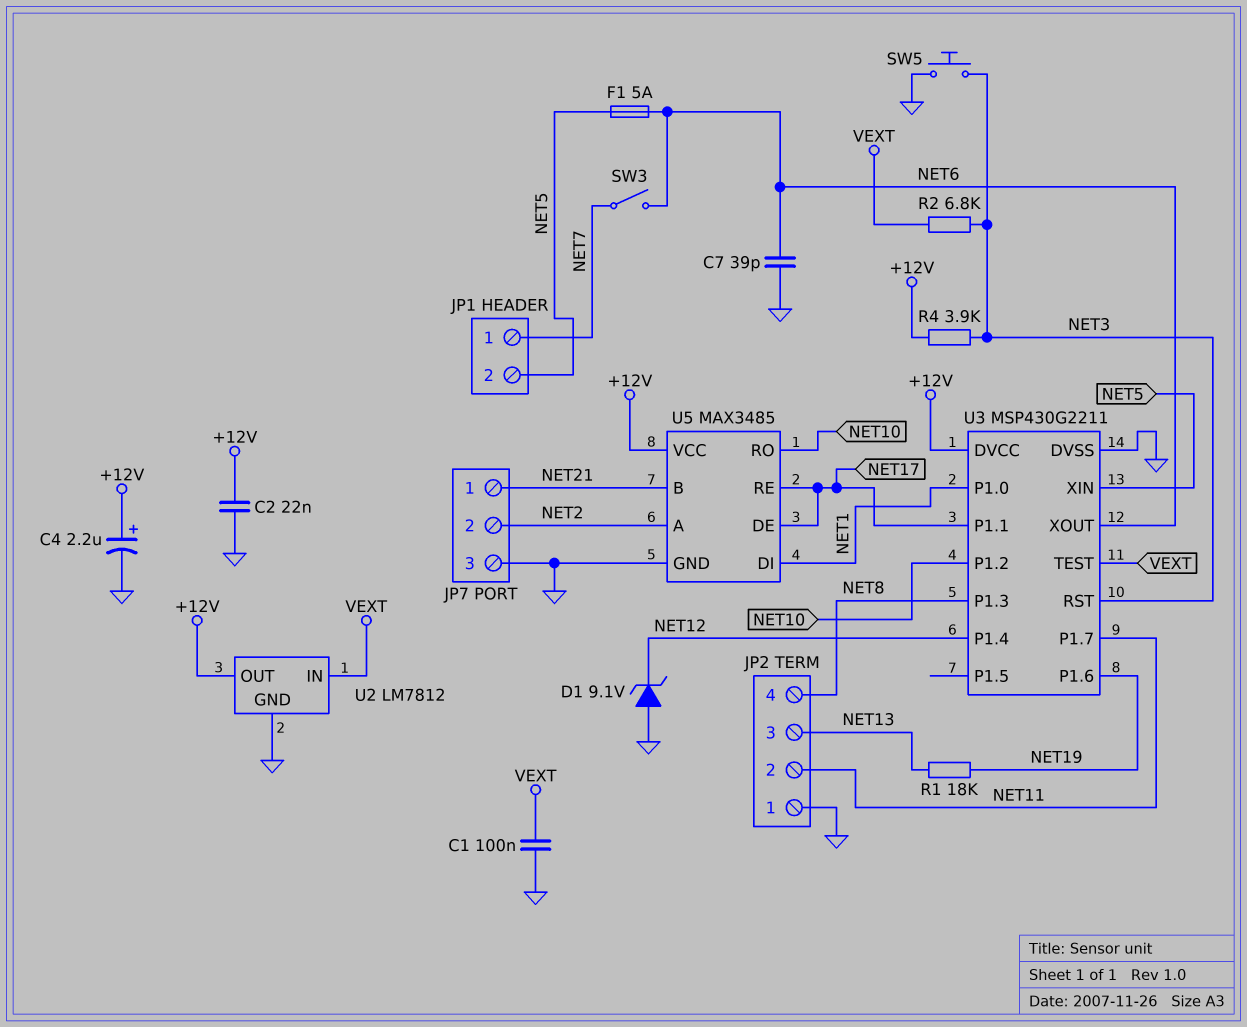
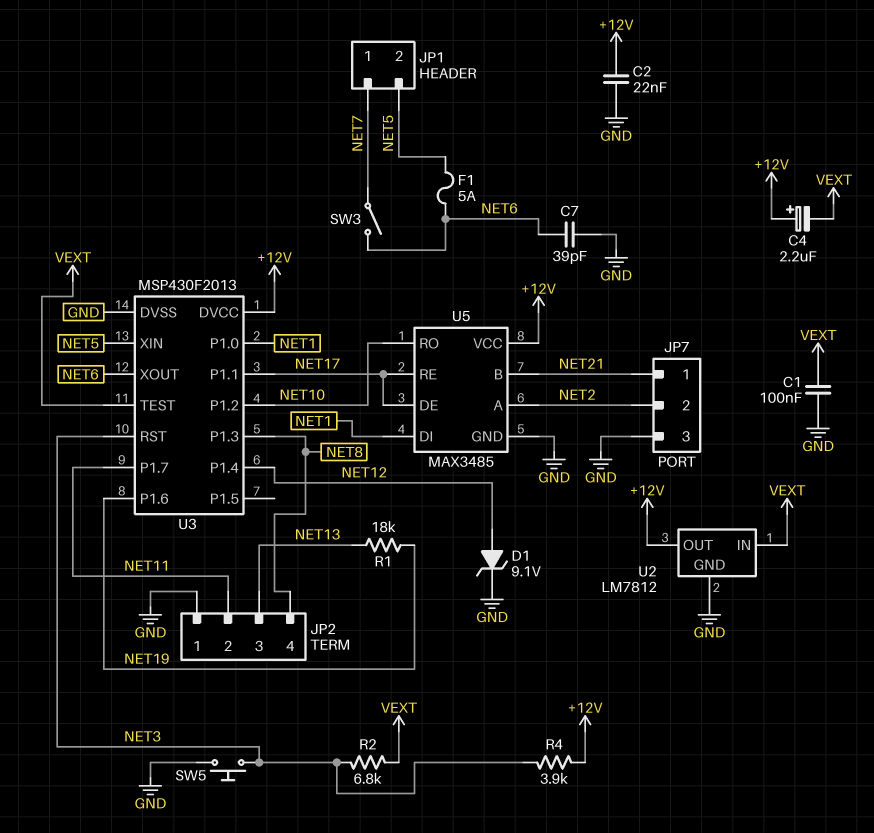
C4: 2.2uF (plus +12V, minus GND) -> 2.2uF (plus +12V, minus VEXT)
D1: zener 9.1V (A GND, K NET12) -> zener 9.1V (A NET12, K GND)
U3: MSP430G2211 -> MSP430F2013

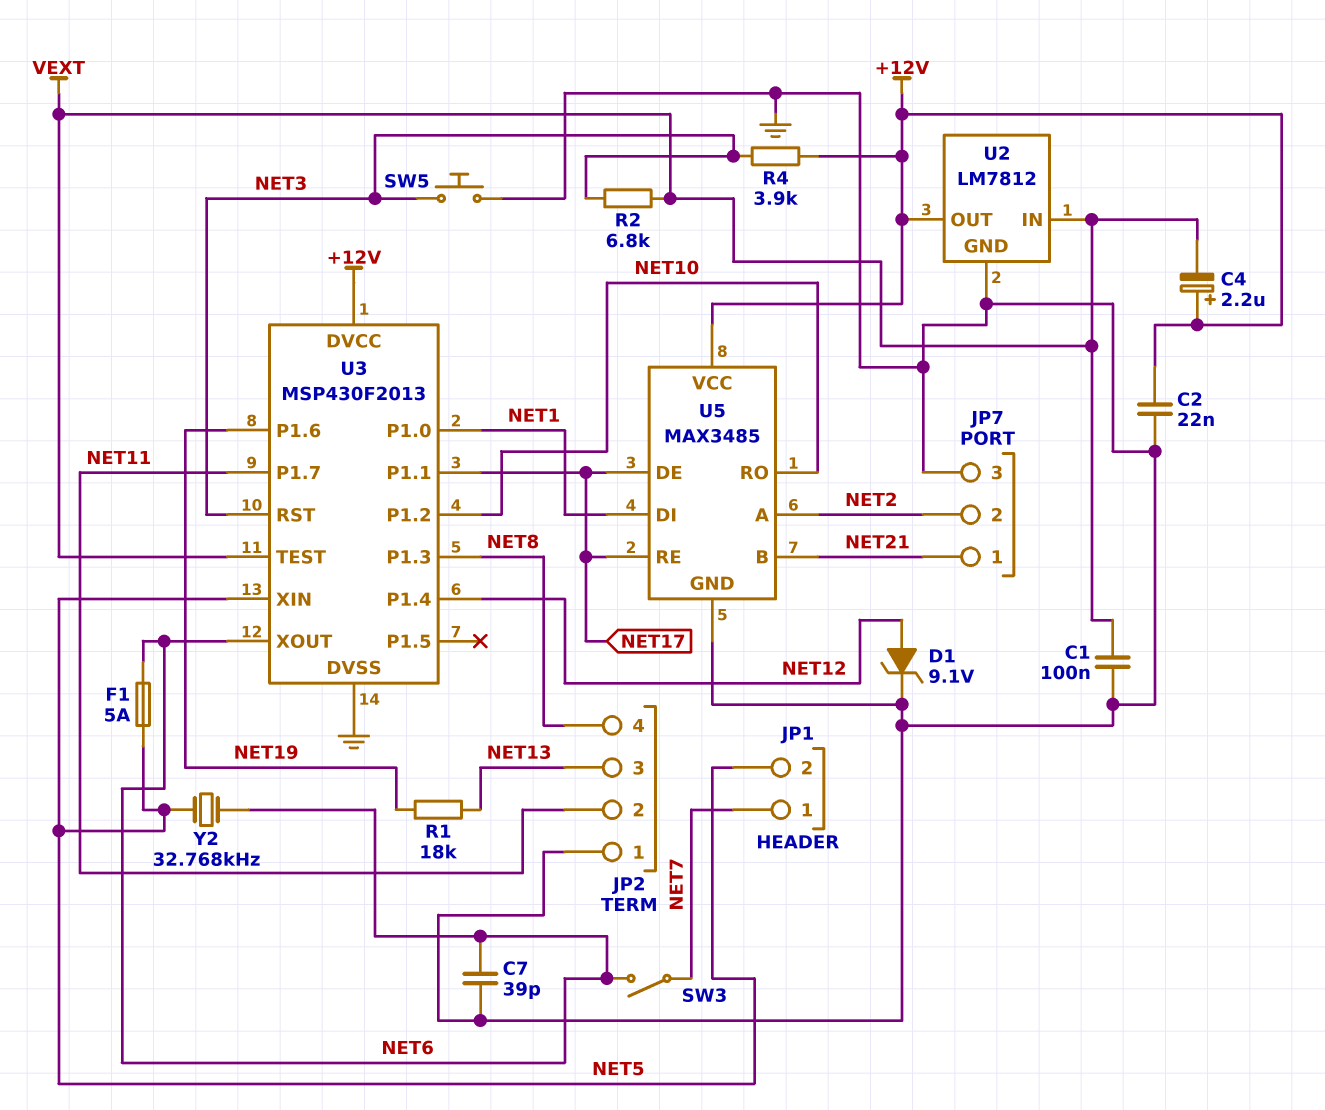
Y2: none -> 32.768kHz (NET5, NET6)

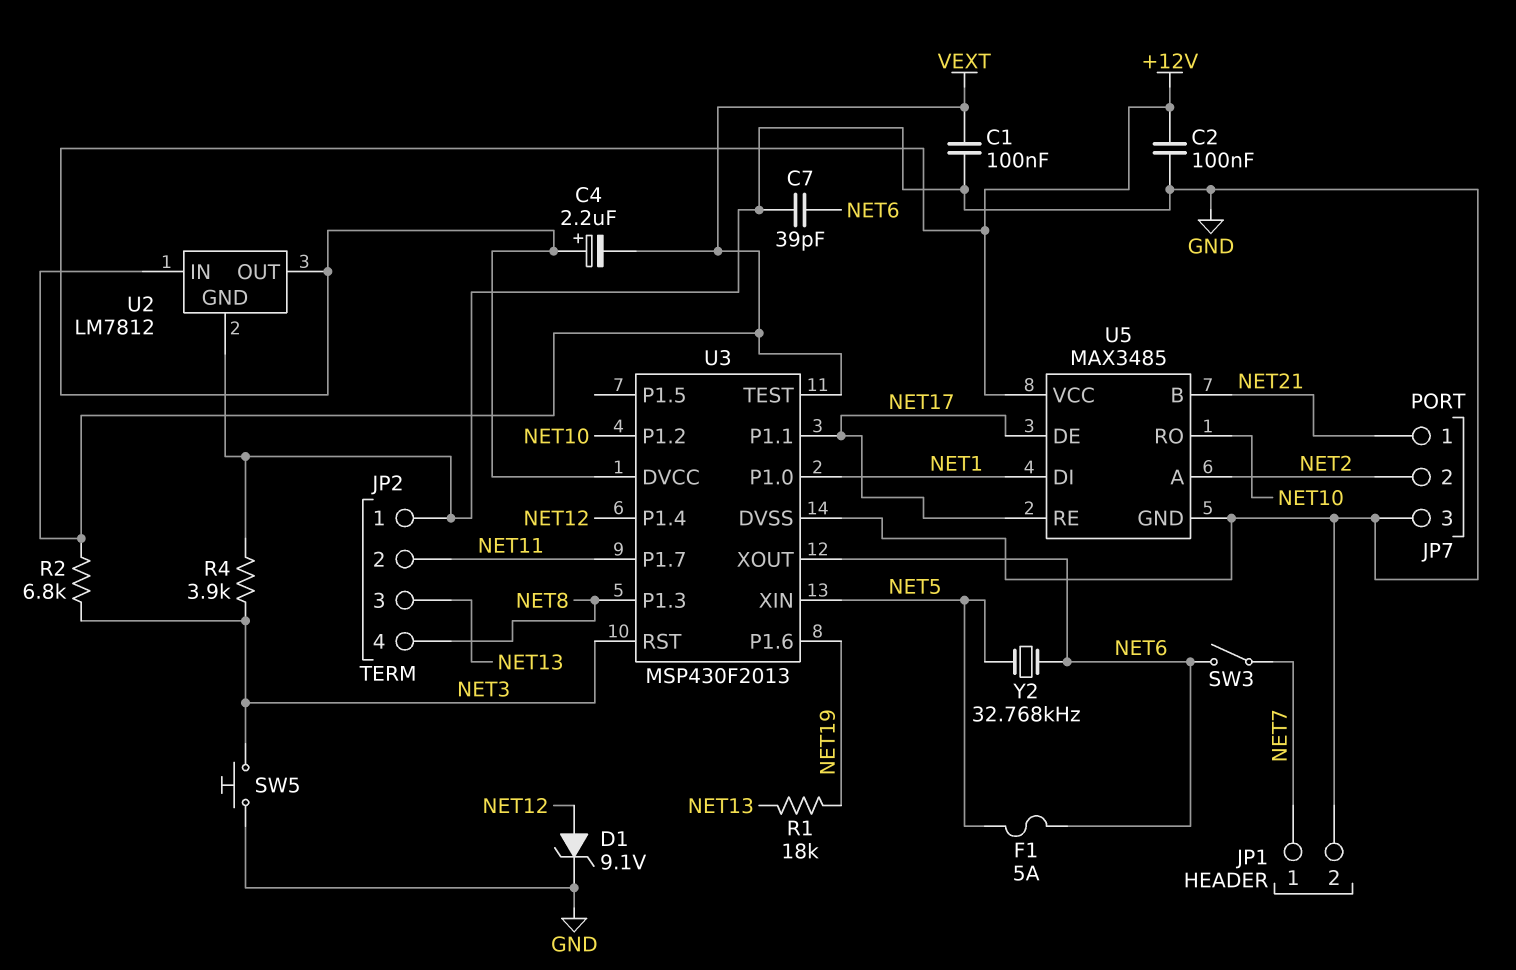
C2: 22nF (+12V, GND) -> 100nF (+12V, GND)
JP1 pin 2: NET5 -> GND
R4: 3.9k (+12V, NET3) -> 3.9k (GND, NET3)

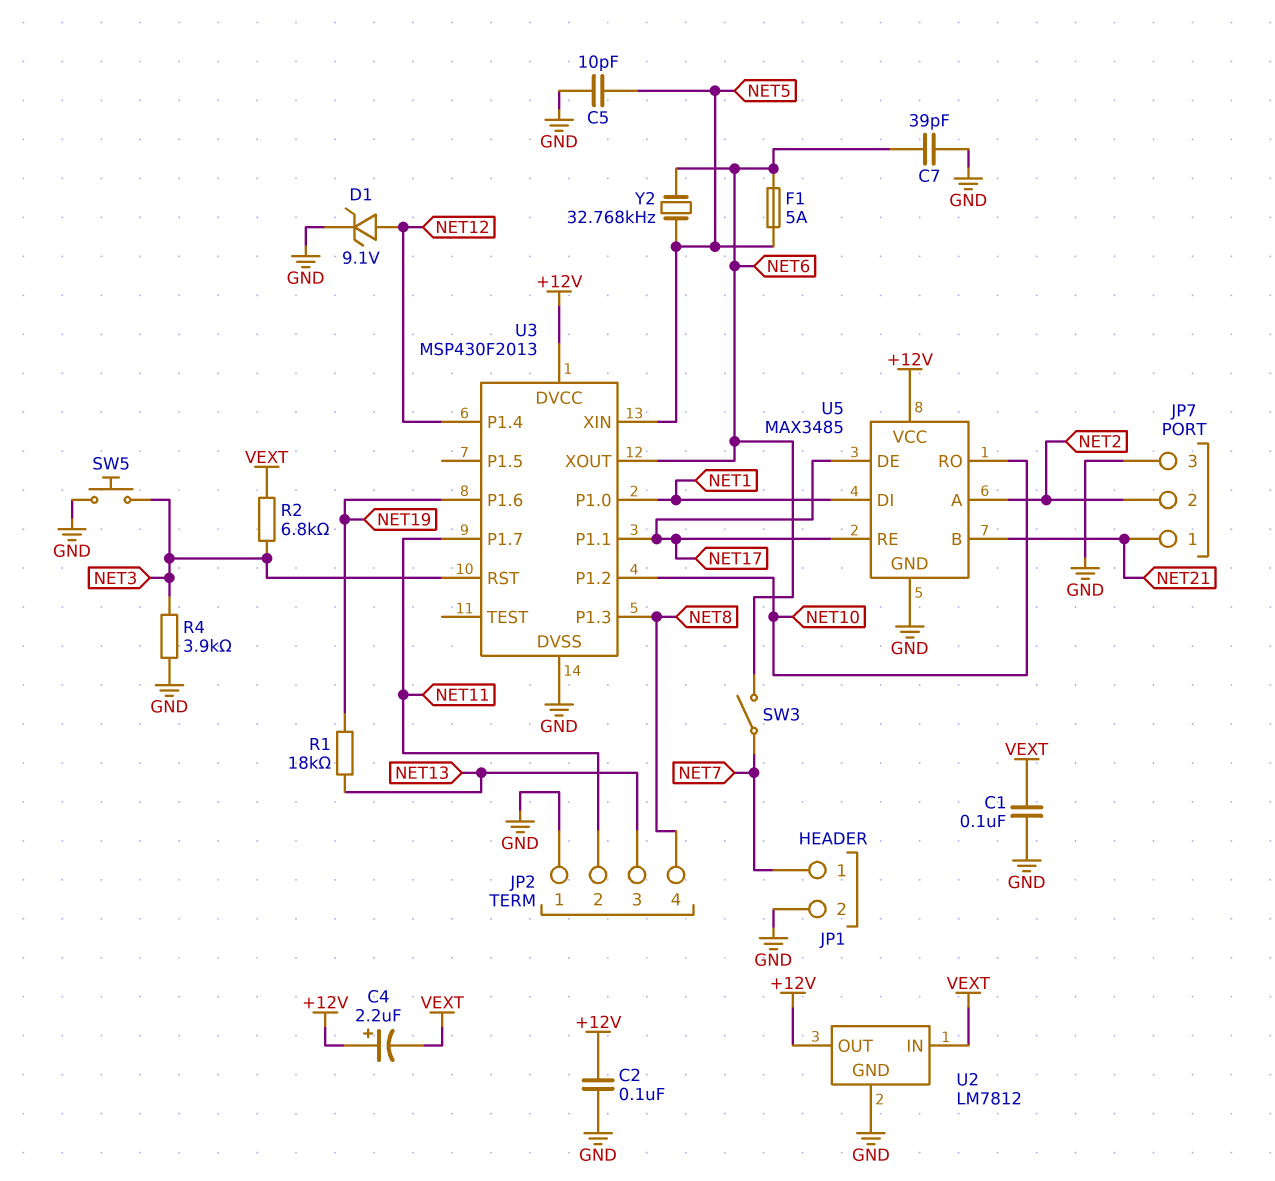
C5: none -> 10pF (GND, NET5)
U3 pin TEST: VEXT -> none

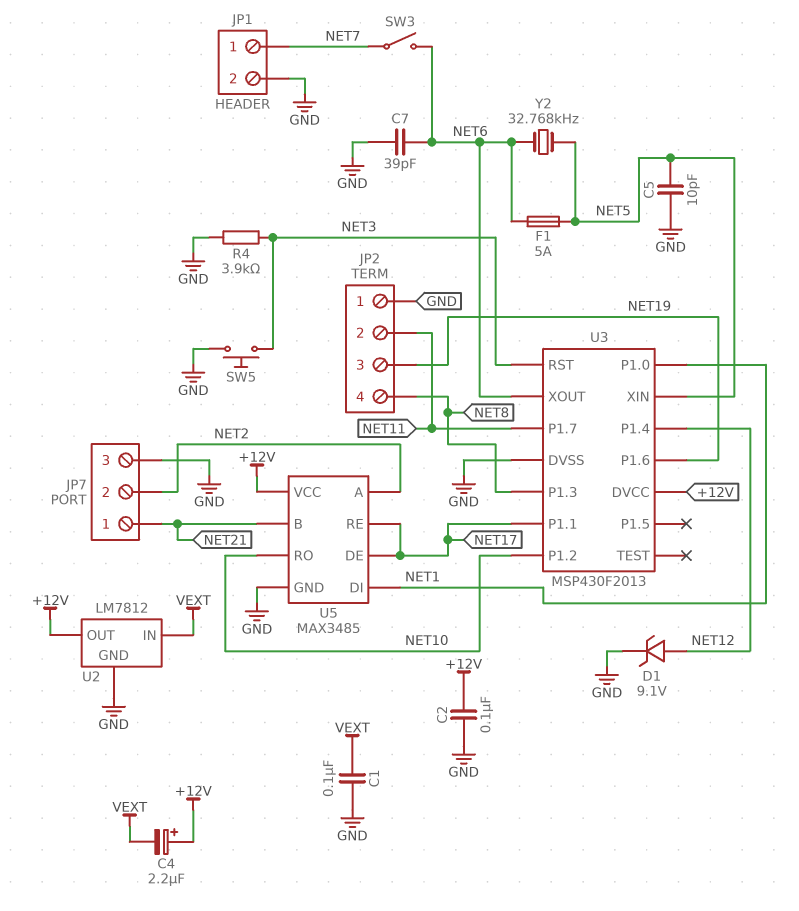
JP2 pin 3: NET13 -> NET19
R1: 18k (NET13, NET19) -> none
R2: 6.8k (NET3, VEXT) -> none

